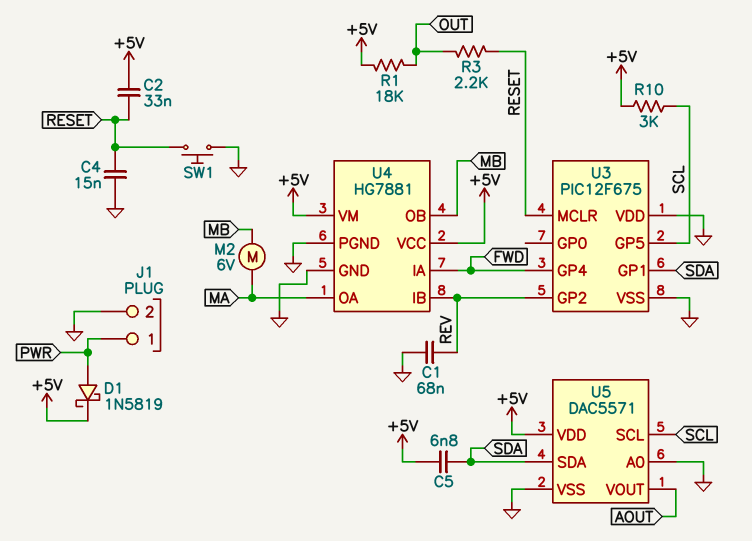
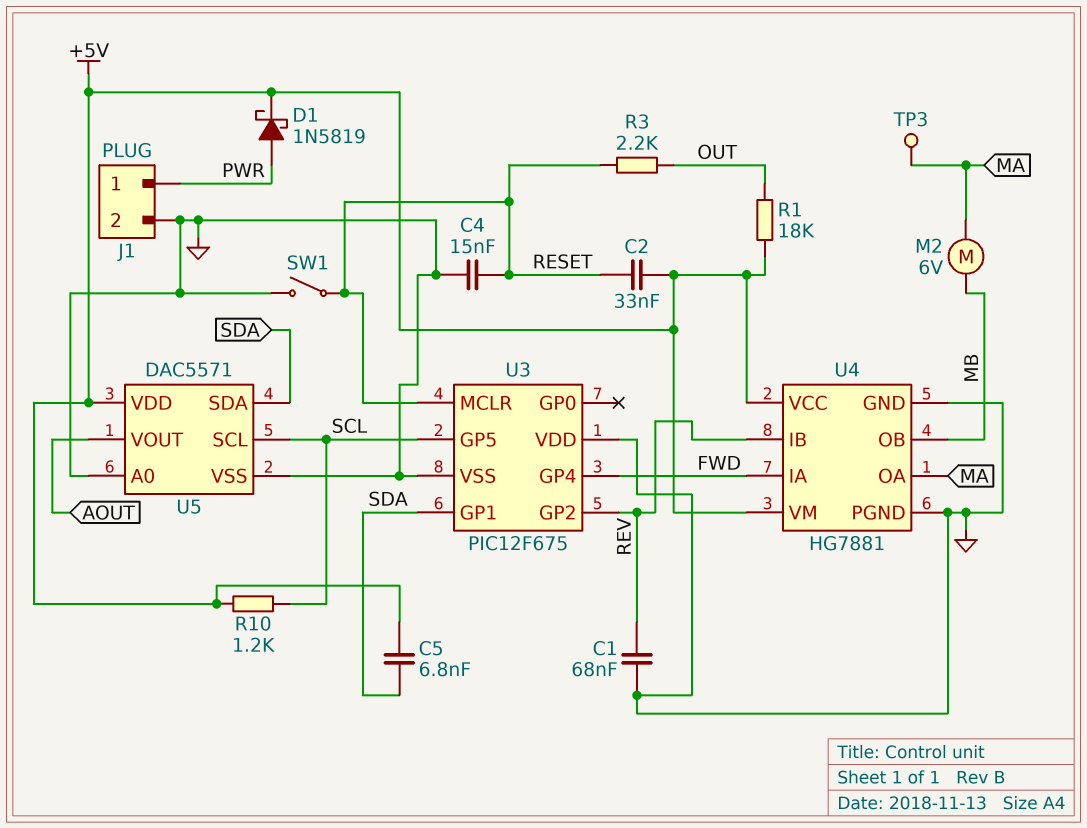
R10: 3k (+5V, SCL) -> 1.2k (+5V, SCL)
SW1: button (GND, RESET) -> switch (GND, RESET)
TP3: none -> test point (MA)

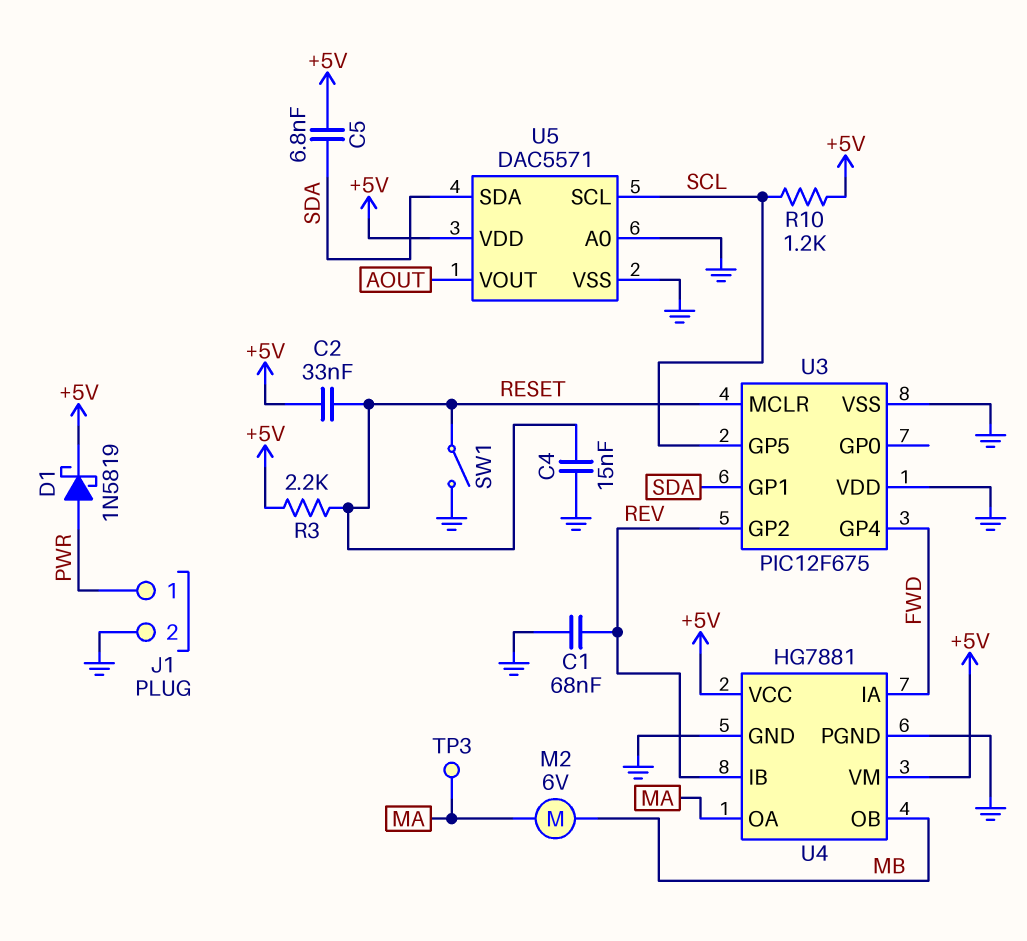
R1: 18k (+5V, OUT) -> none
R3: 2.2k (OUT, RESET) -> 2.2k (+5V, RESET)

